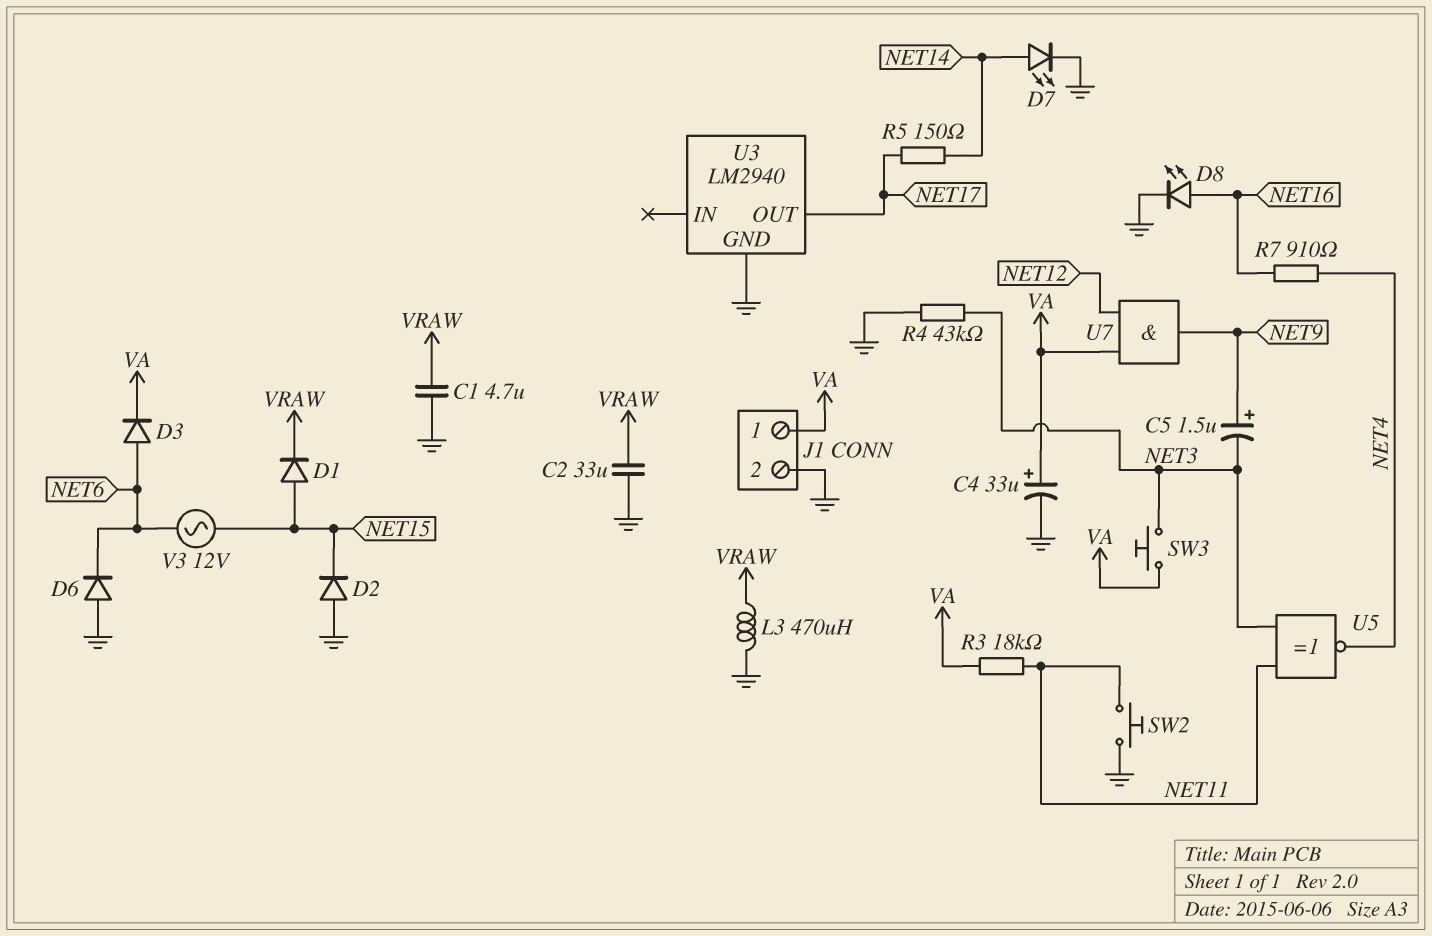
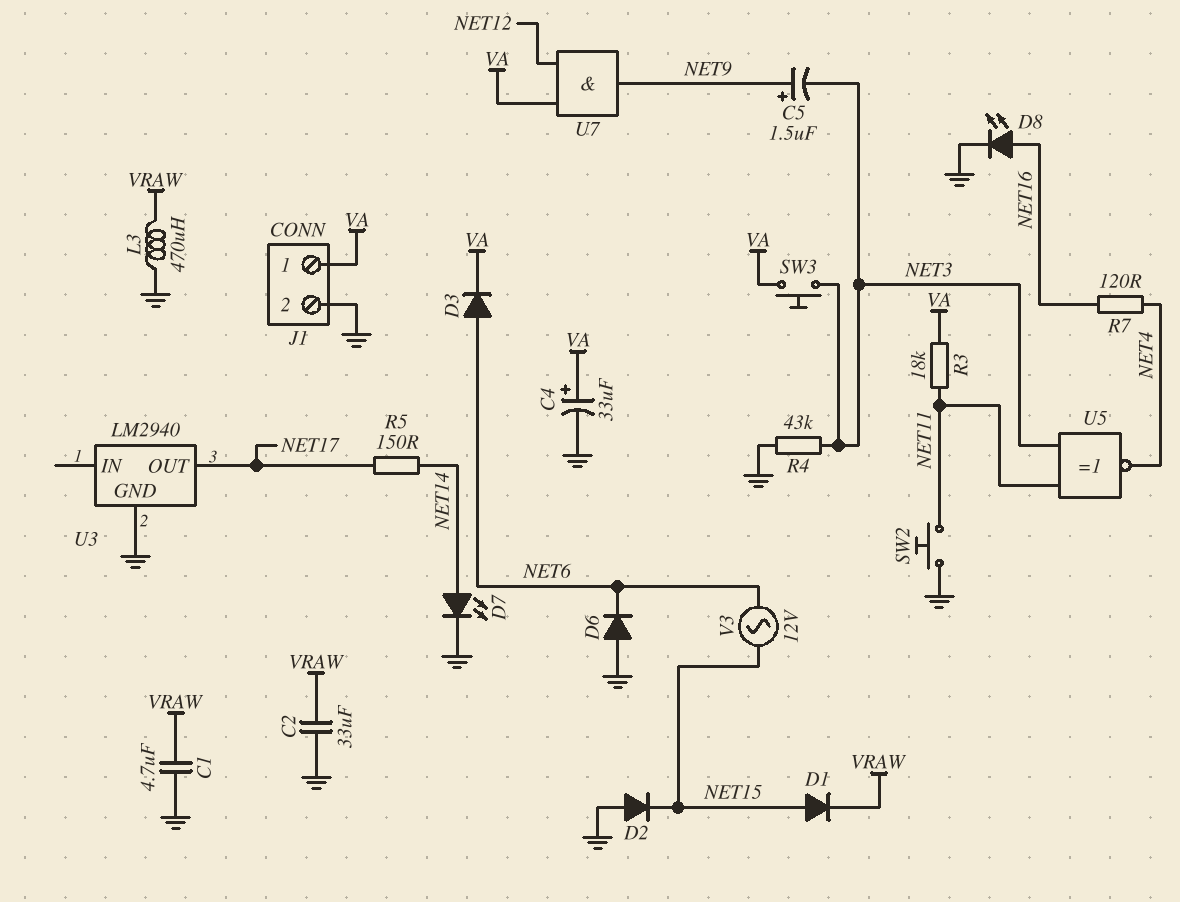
R7: 910 (NET4, NET16) -> 120 (NET4, NET16)

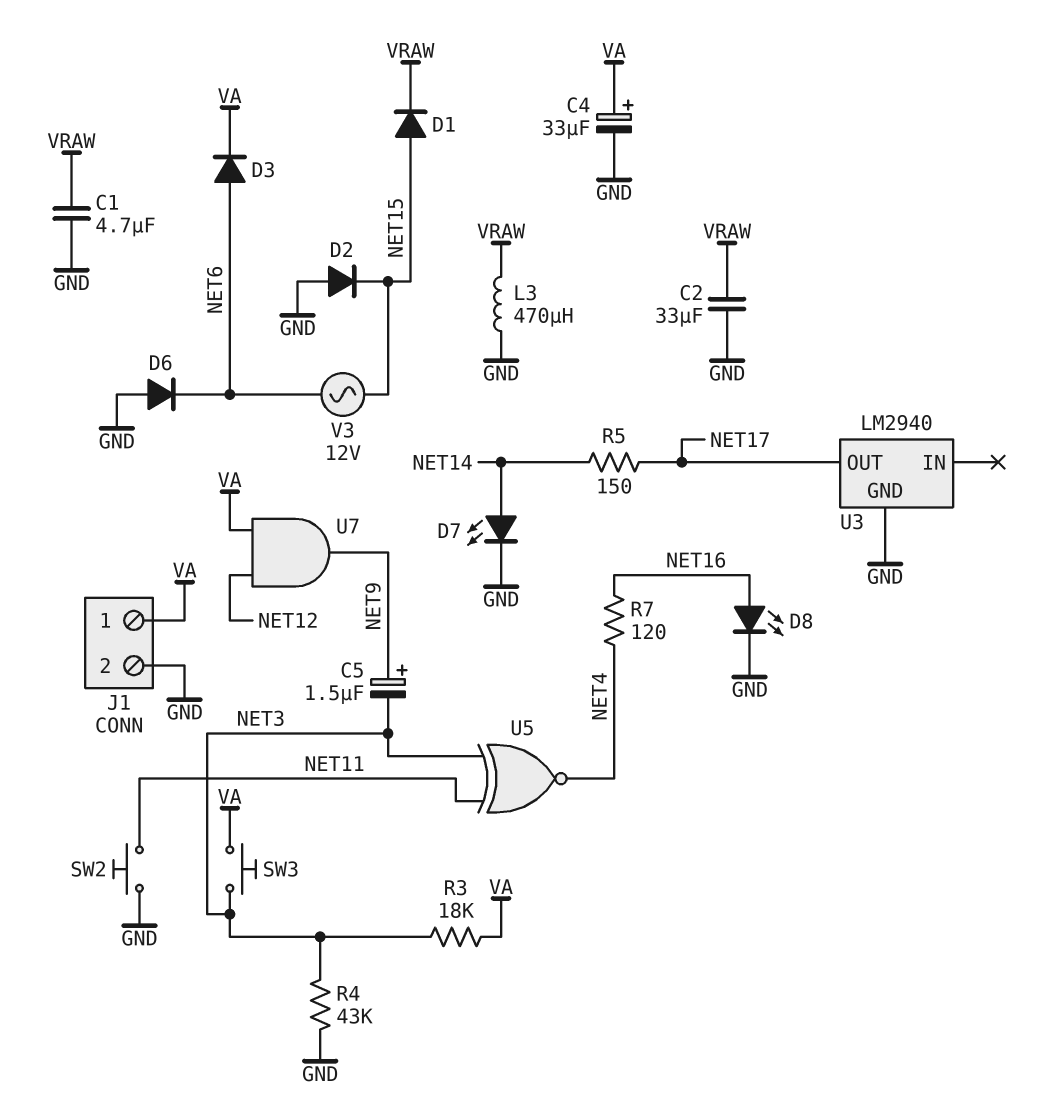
R3: 18k (NET11, VA) -> 18k (NET3, VA)

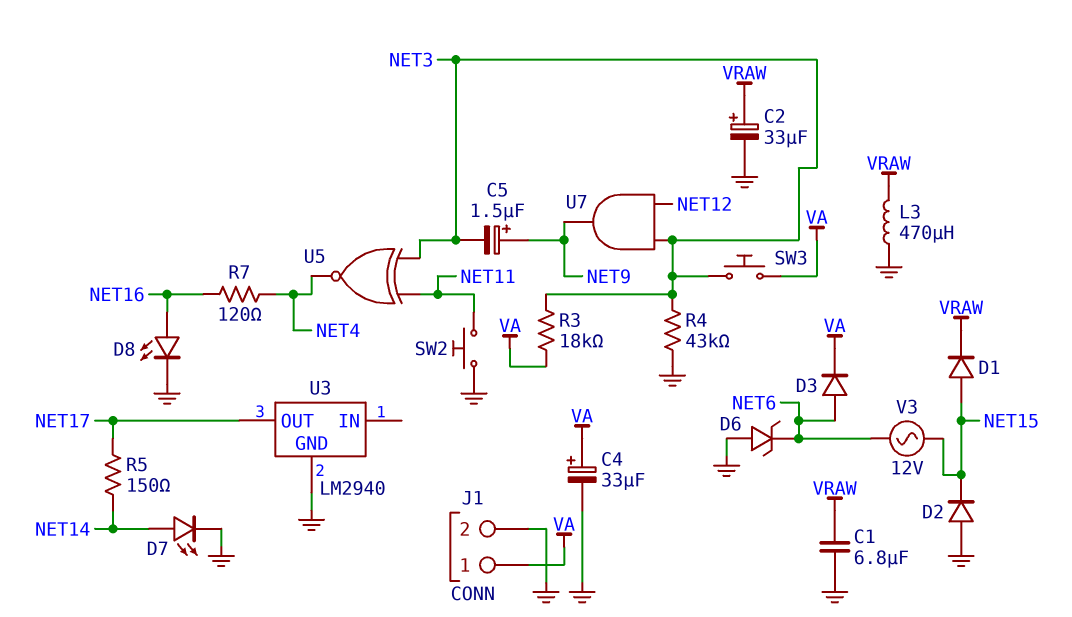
C1: 4.7uF (GND, VRAW) -> 6.8uF (GND, VRAW)
C2: 33uF (GND, VRAW) -> 33uF (plus VRAW, minus GND)
D6: diode (A GND, K NET6) -> zener (A GND, K NET6)
U7: AND (in NET12, in VA, out NET9) -> AND (in NET3, in NET12, out NET9)

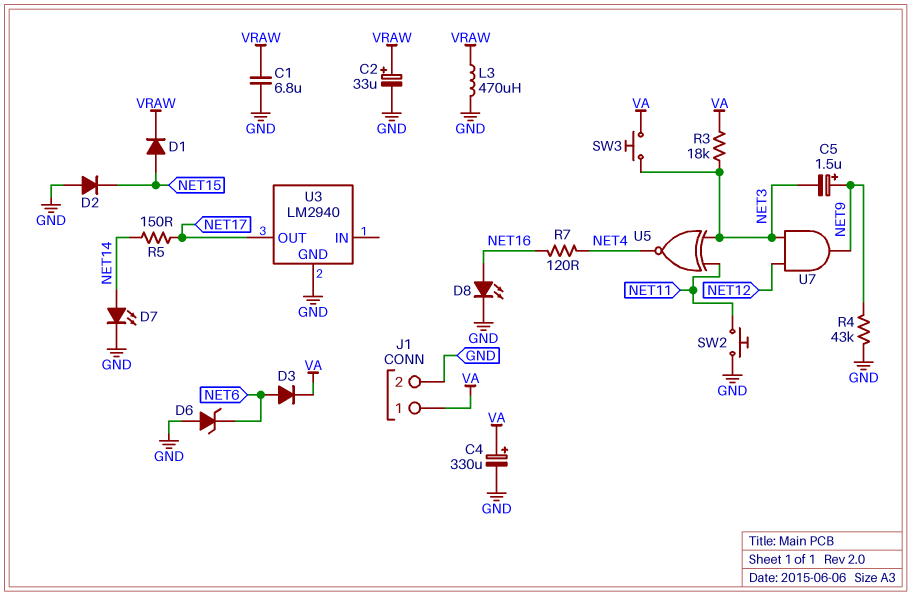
C4: 33uF (plus VA, minus GND) -> 330uF (plus VA, minus GND)
R4: 43k (GND, NET3) -> 43k (GND, NET9)
V3: AC 12V (NET6, NET15) -> none

